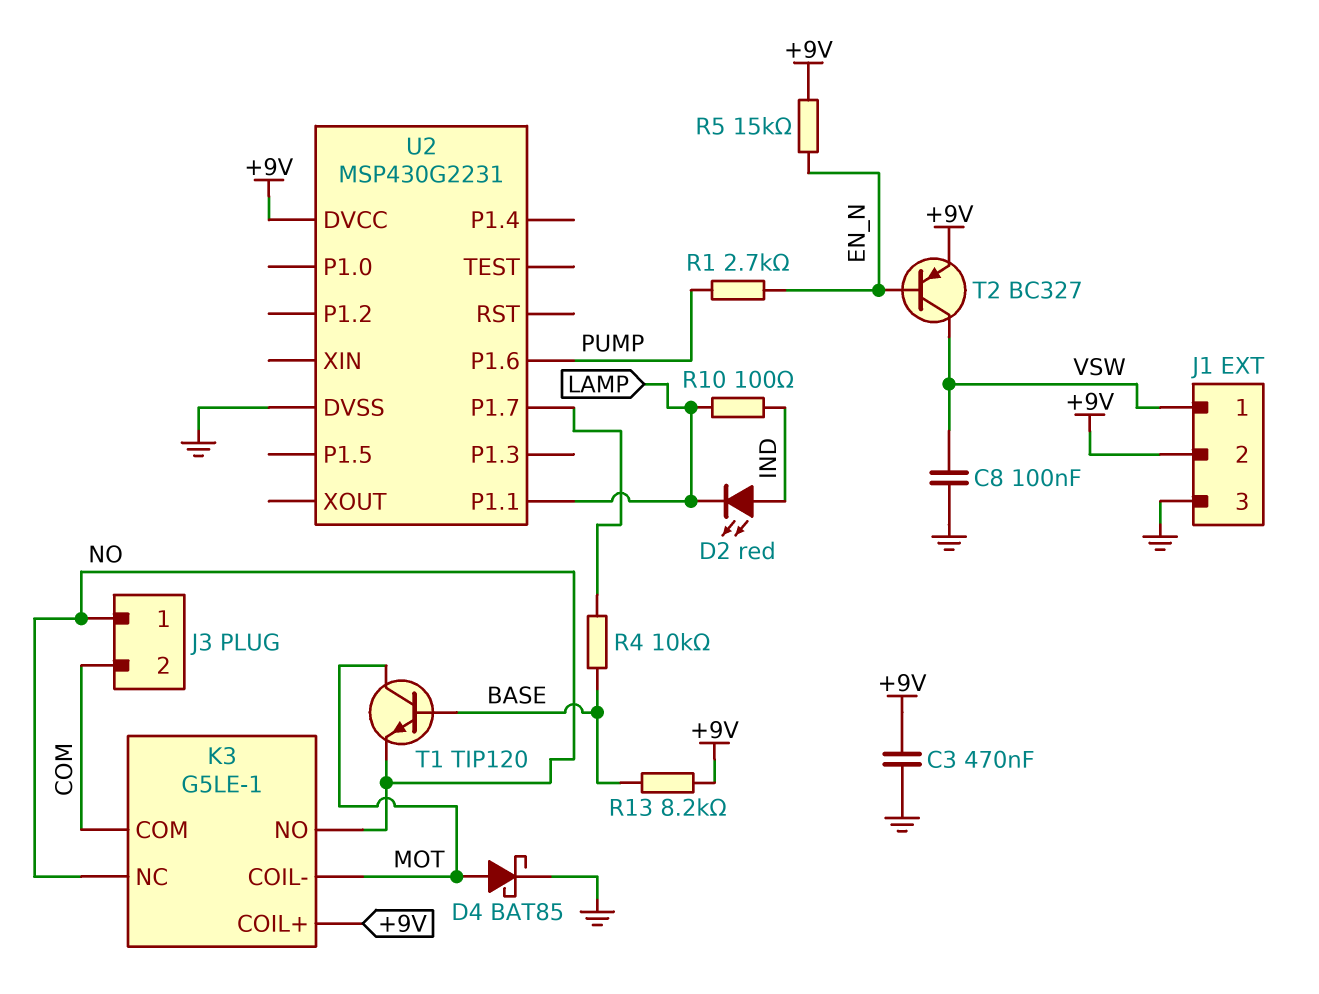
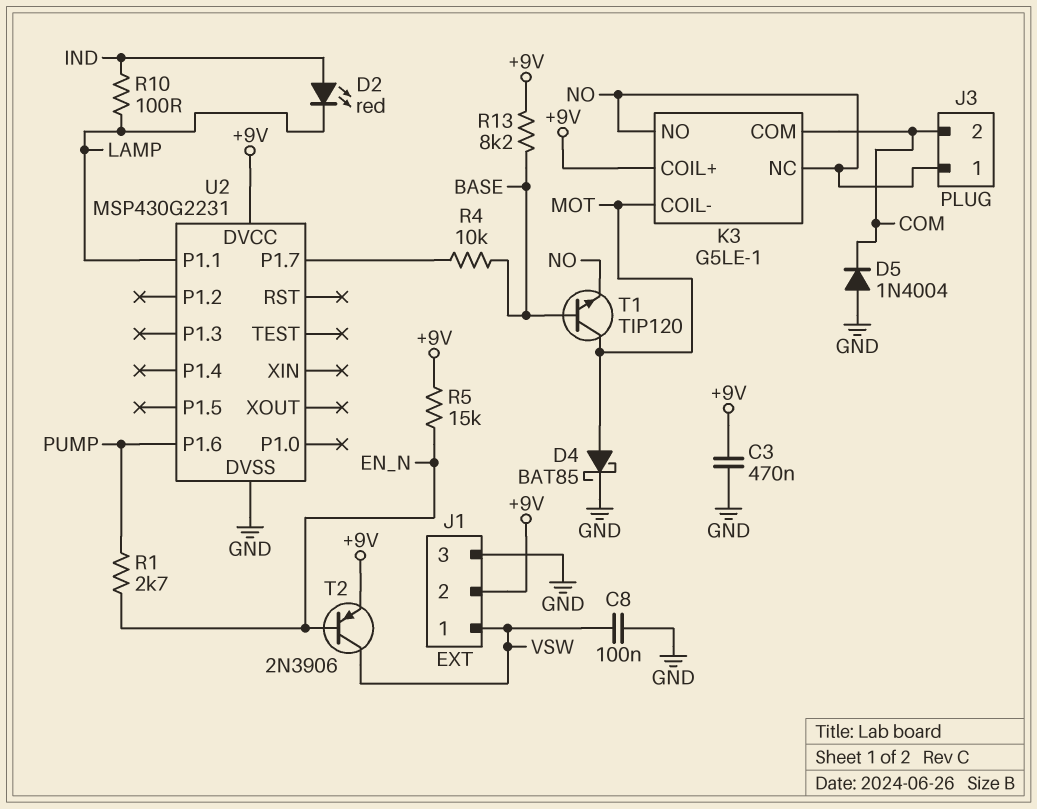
D5: none -> diode 1N4004 (A GND, K COM)
T2: PNP BC327 (B EN_N, C VSW, E +9V) -> PNP 2N3906 (B EN_N, C VSW, E +9V)

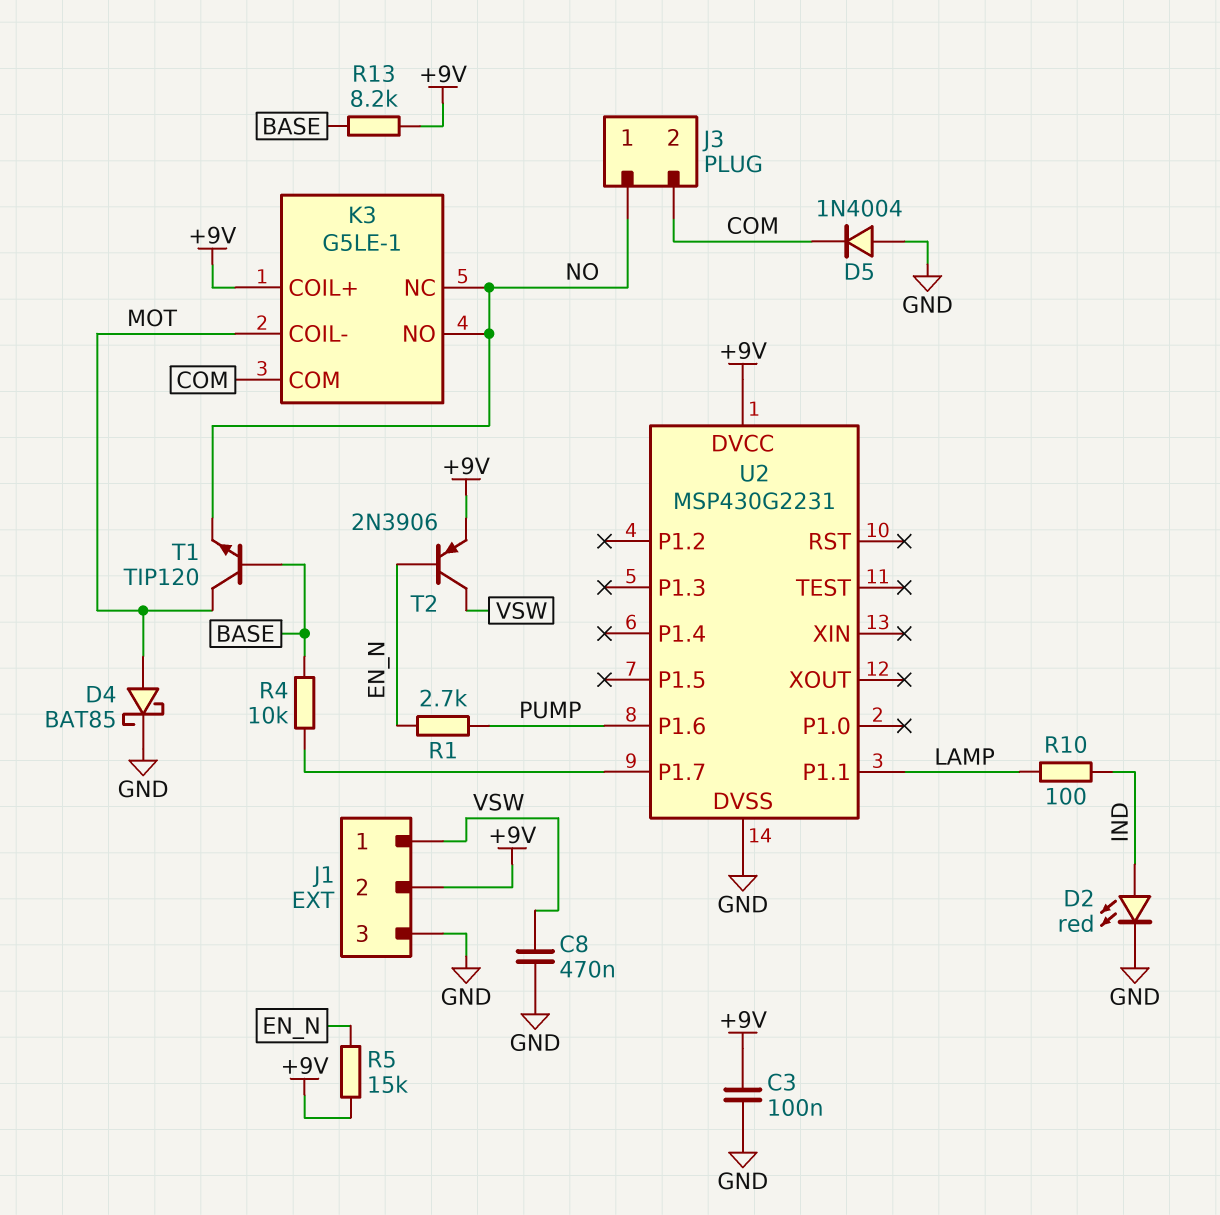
C3: 470nF (+9V, GND) -> 100nF (+9V, GND)
C8: 100nF (GND, VSW) -> 470nF (GND, VSW)
D2: LED red (A IND, K LAMP) -> LED red (A IND, K GND)

